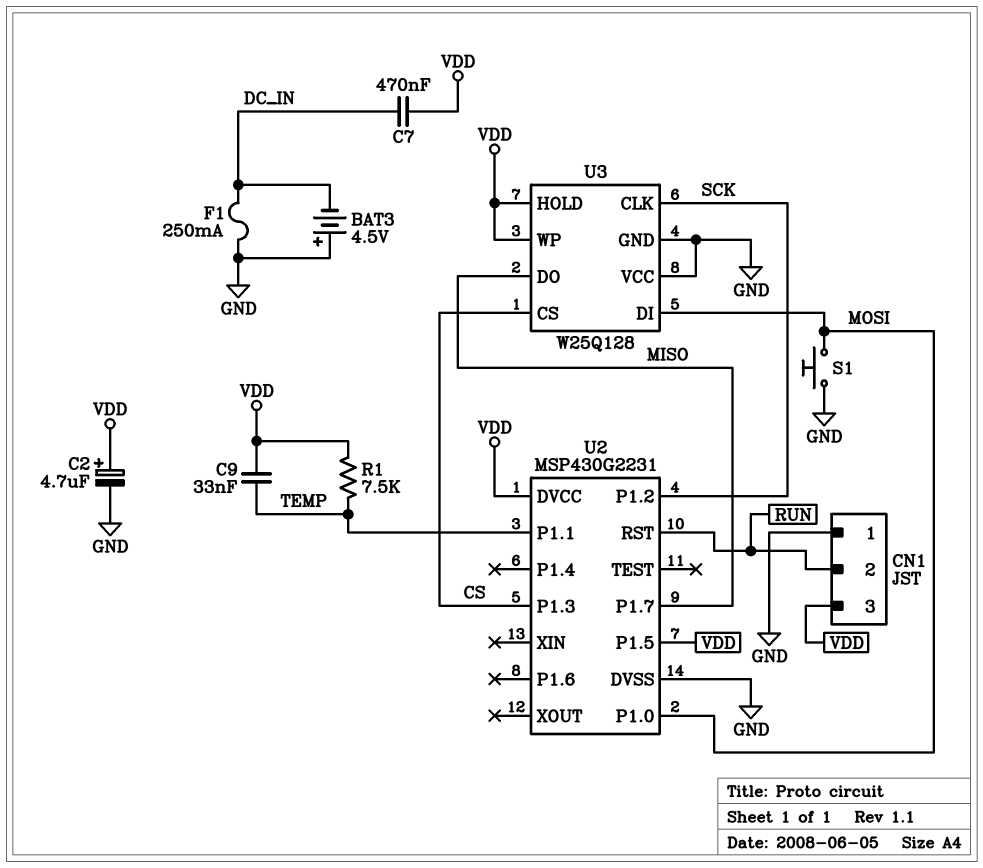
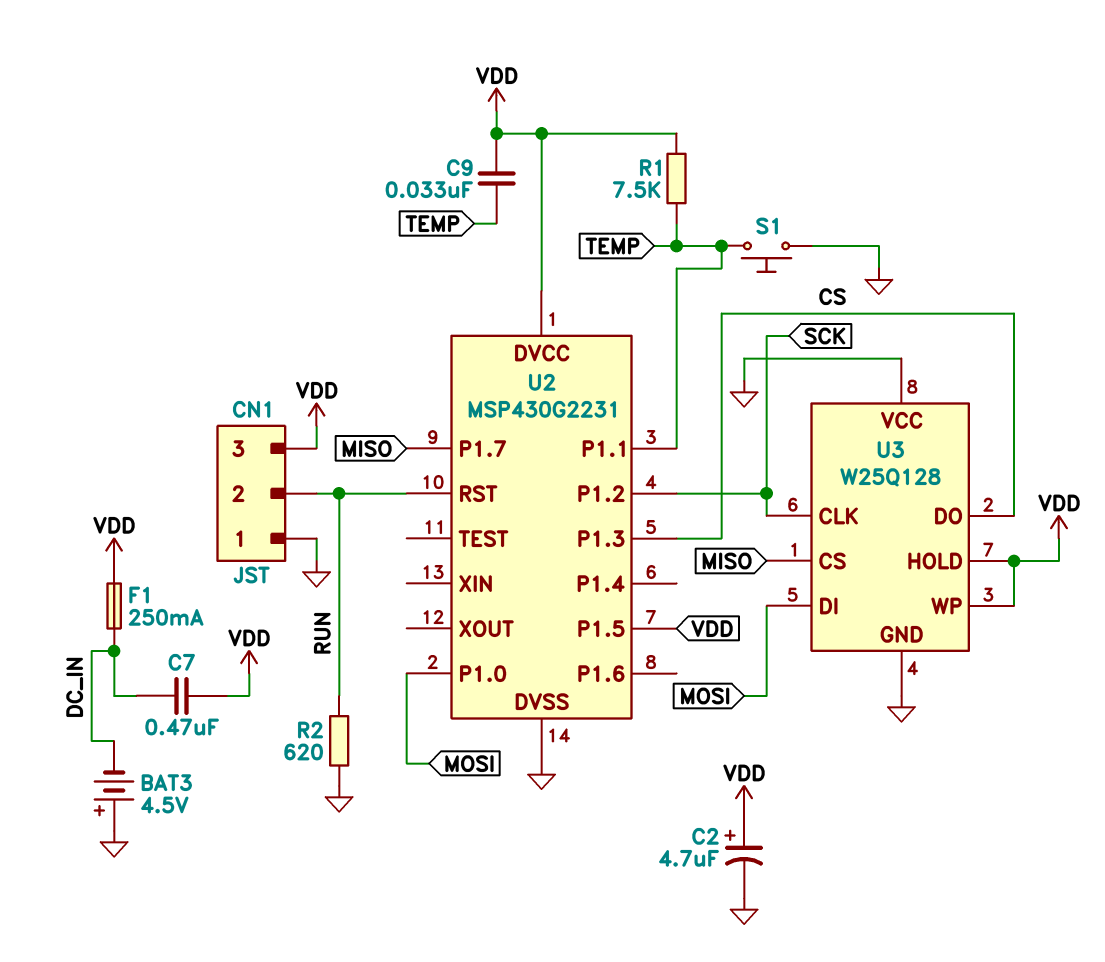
F1: 250mA (DC_IN, GND) -> 250mA (DC_IN, VDD)
R2: none -> 620 (GND, RUN)
S1: button (GND, MOSI) -> button (GND, TEMP)
U3 pin CS: CS -> MISO
U3 pin DO: MISO -> CS

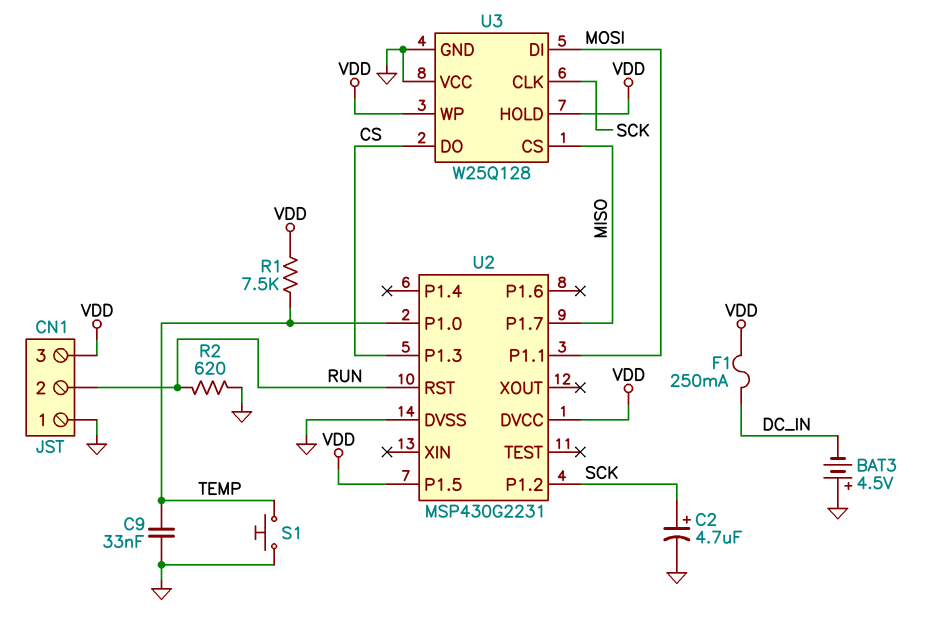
C2: 4.7uF (plus VDD, minus GND) -> 4.7uF (plus SCK, minus GND)
C7: 470nF (DC_IN, VDD) -> none
C9: 33nF (TEMP, VDD) -> 33nF (GND, TEMP)
U2 pin P1.0: MOSI -> TEMP
U2 pin P1.1: TEMP -> MOSI

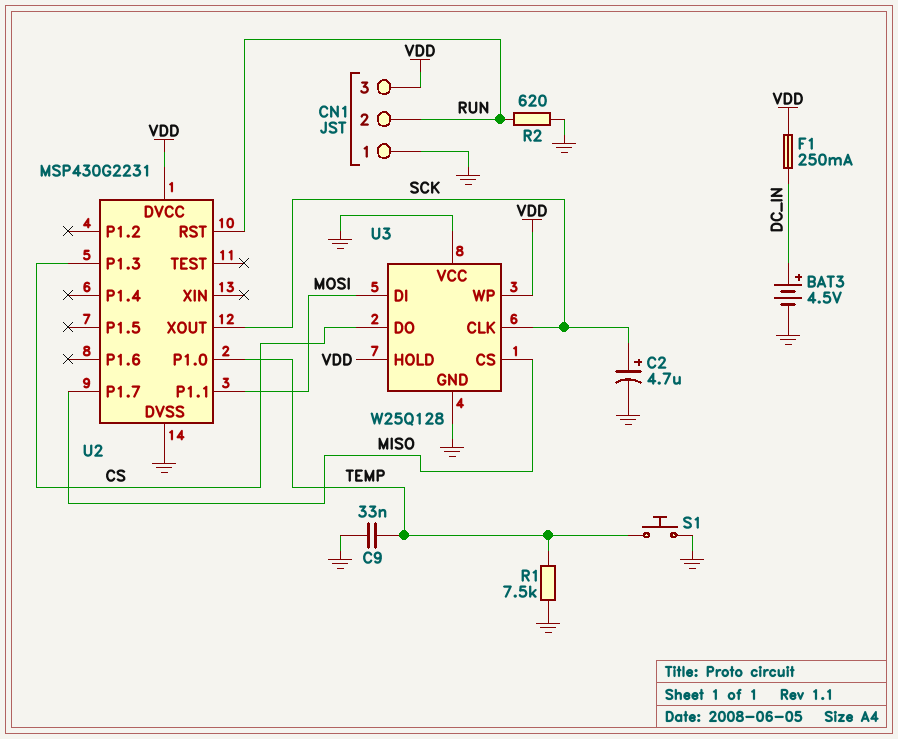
BAT3: 4.5V (plus GND, minus DC_IN) -> 4.5V (plus DC_IN, minus GND)
R1: 7.5k (TEMP, VDD) -> 7.5k (GND, TEMP)
U2 pin P1.2: SCK -> none
U2 pin P1.5: VDD -> none
U2 pin XOUT: none -> SCK

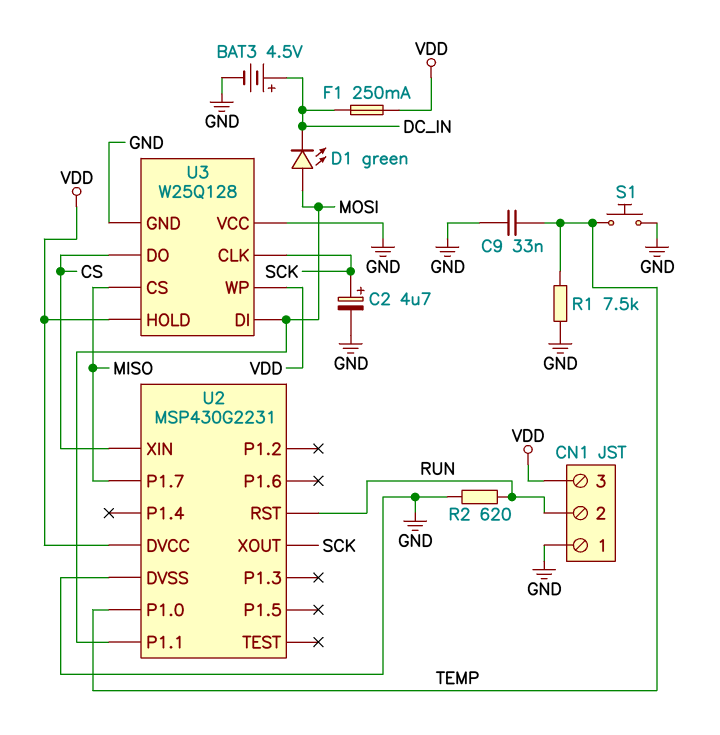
D1: none -> LED green (A MOSI, K DC_IN)
U2 pin P1.3: CS -> none
U2 pin XIN: none -> CS

